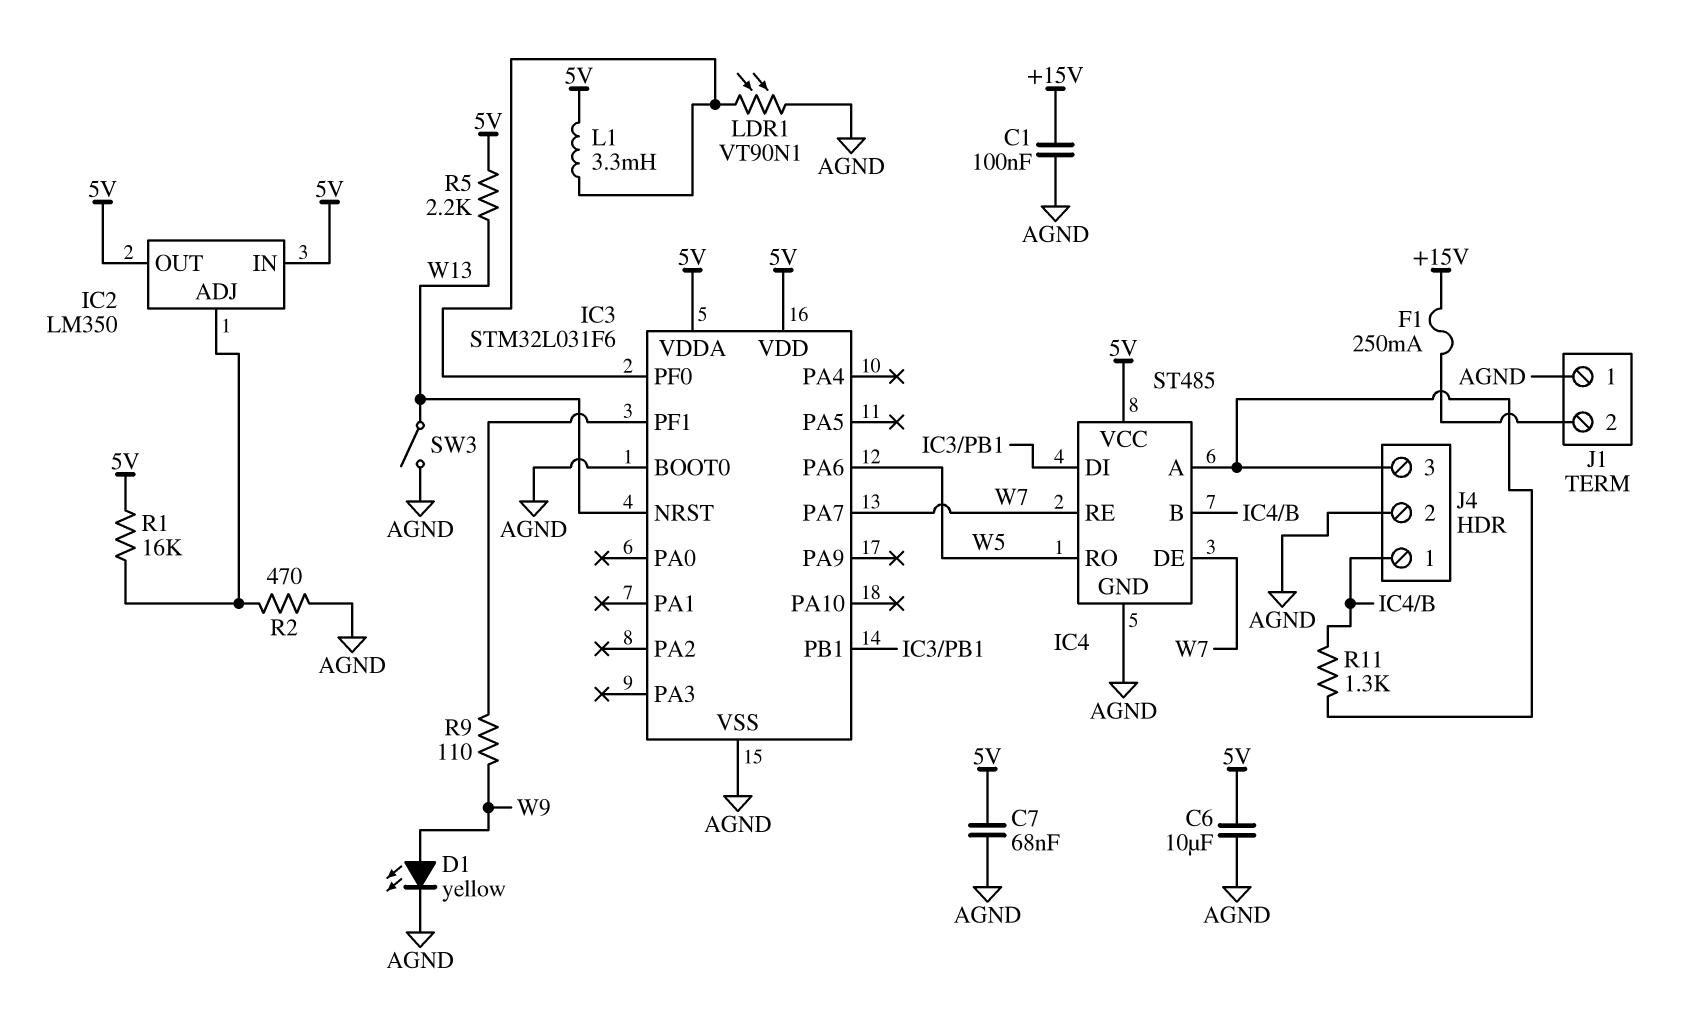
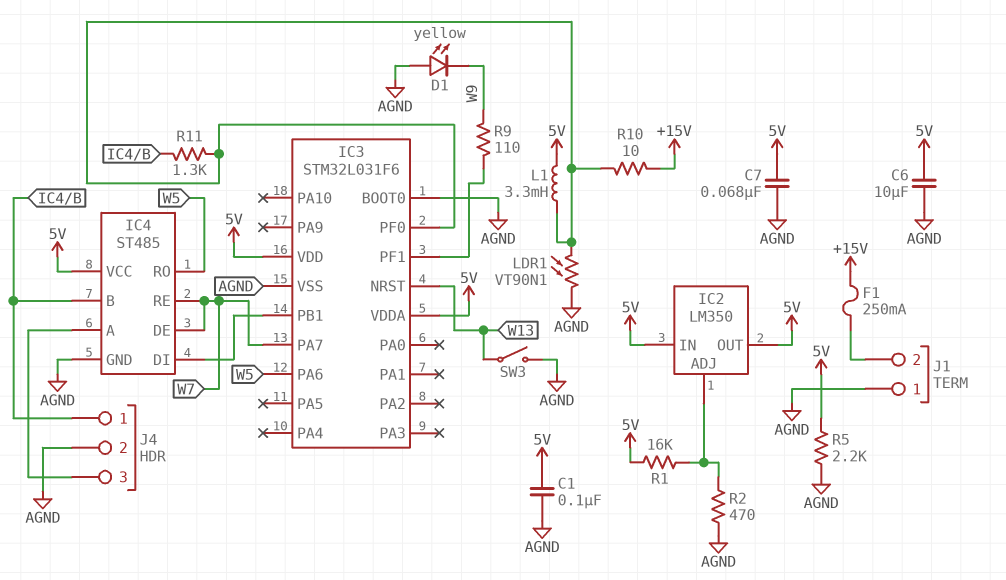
C1: 100nF (+15V, AGND) -> 100nF (5V, AGND)
D1: LED yellow (A W9, K AGND) -> LED yellow (A AGND, K W9)
R5: 2.2k (5V, W13) -> 2.2k (5V, AGND)
R10: none -> 10 (+15V, IC3/PF0)
R11: 1.3k (IC4/A, IC4/B) -> 1.3k (IC3/PF0, IC4/B)

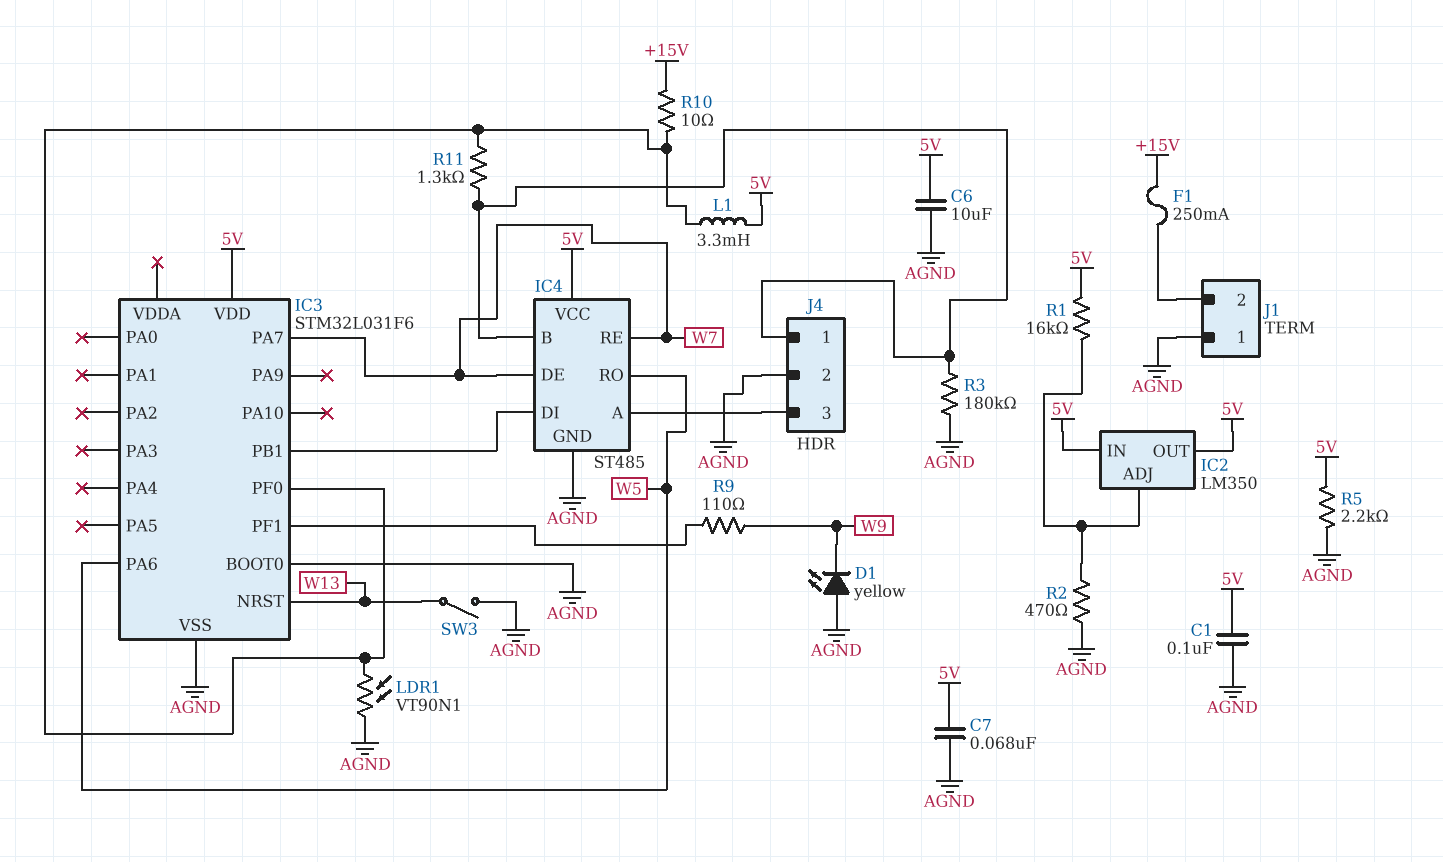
IC3 pin VDDA: 5V -> none
R3: none -> 180k (AGND, IC4/B)

